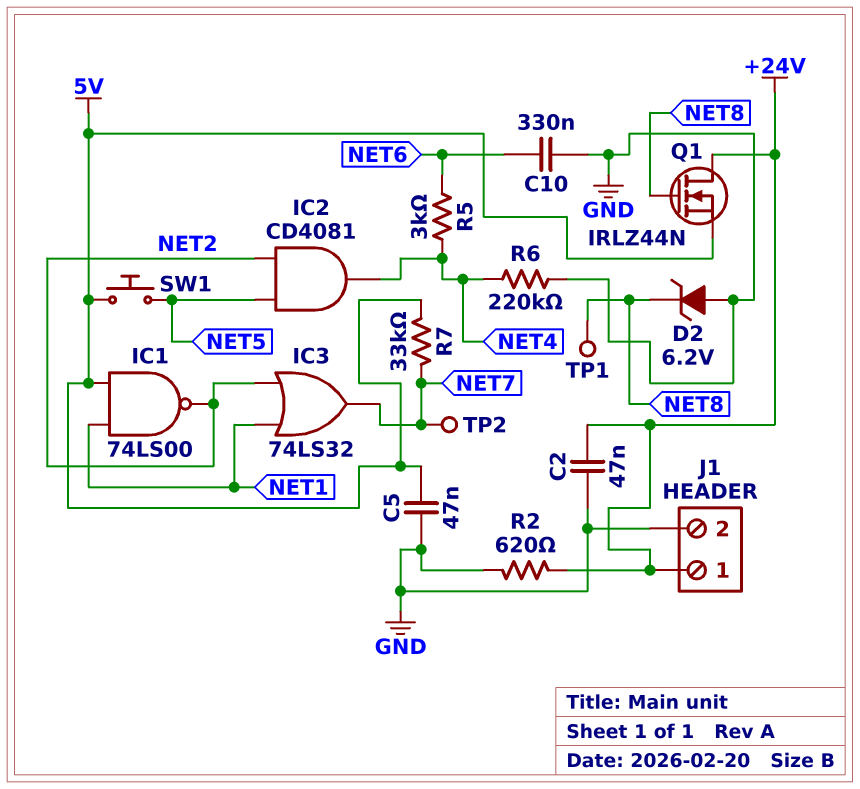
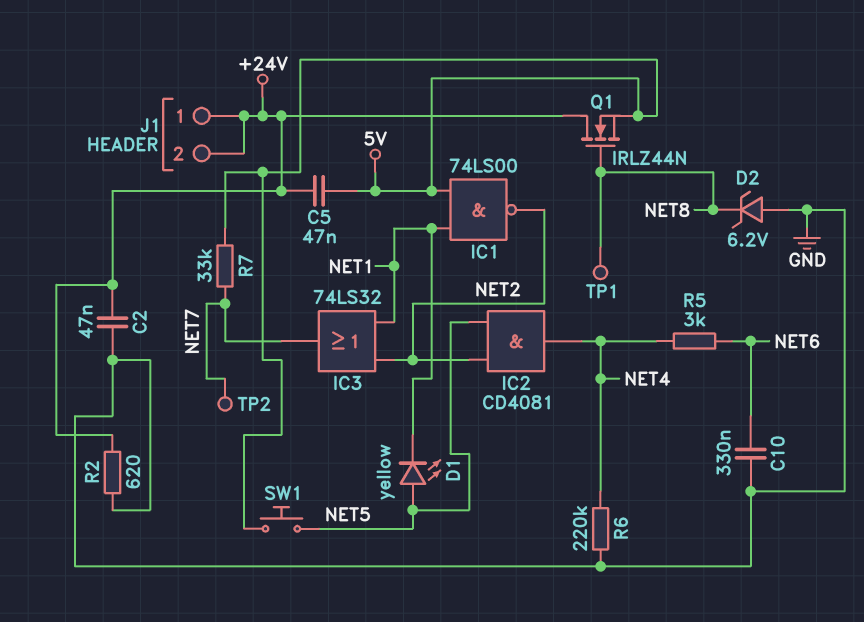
C5: 47nF (5V, GND) -> 47nF (+24V, 5V)
D1: none -> LED yellow (A NET5, K NET1)
J1 pin 2: GND -> +24V

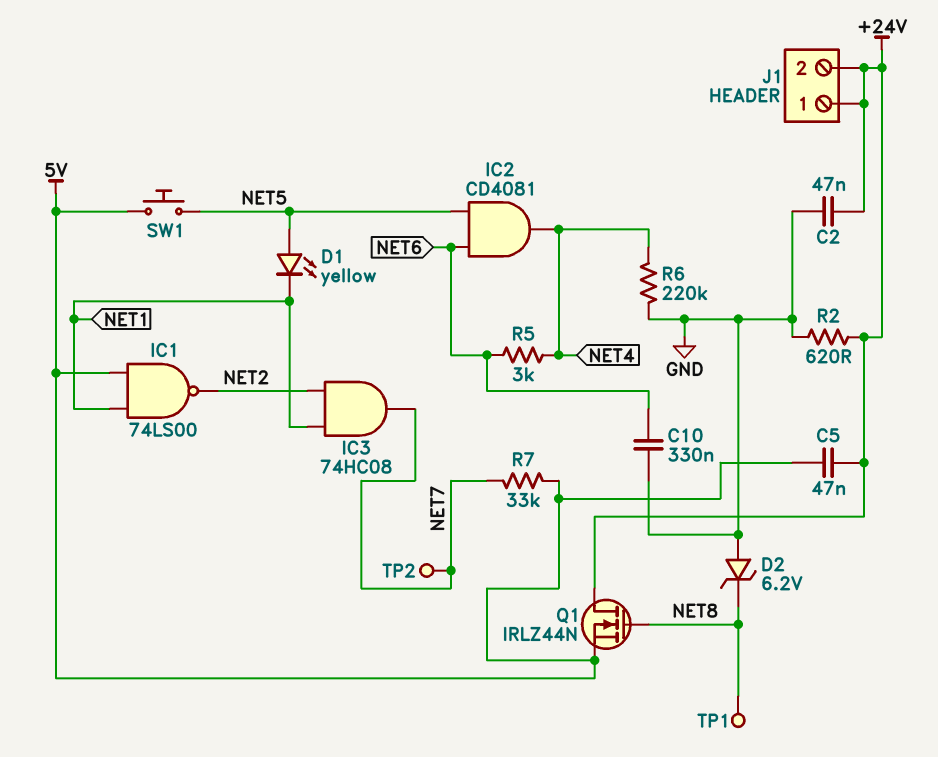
IC2: AND CD4081 (in NET2, in NET5, out NET4) -> AND CD4081 (in NET5, in NET6, out NET4)
IC3: OR 74LS32 (in NET1, in NET2, out NET7) -> AND 74HC08 (in NET1, in NET2, out NET7)

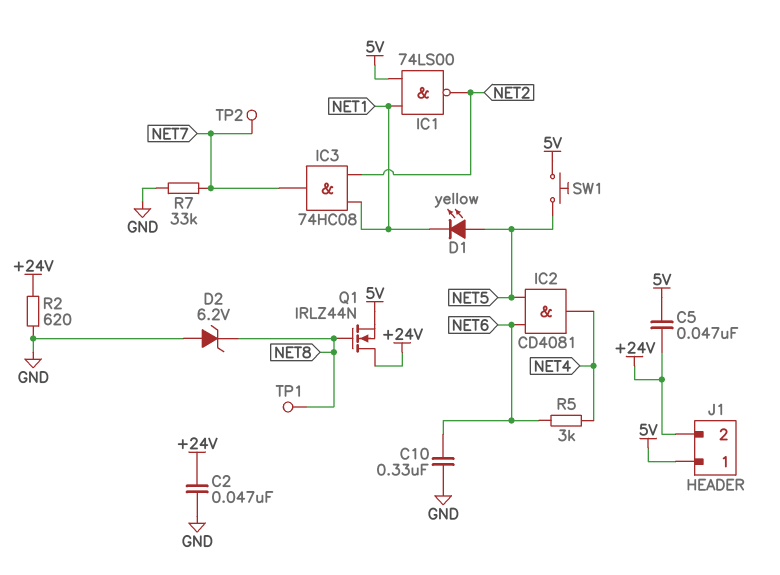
J1 pin 1: +24V -> 5V
R6: 220k (GND, NET4) -> none
R7: 33k (5V, NET7) -> 33k (GND, NET7)

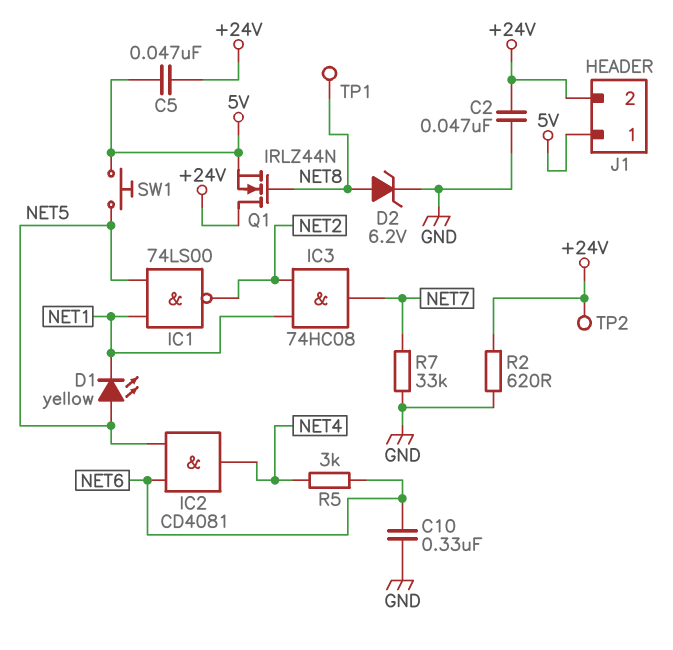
D2: zener 6.2V (A GND, K NET8) -> zener 6.2V (A NET8, K GND)
IC1: NAND 74LS00 (in 5V, in NET1, out NET2) -> NAND 74LS00 (in NET1, in NET5, out NET2)
TP2: test point (NET7) -> test point (+24V)

